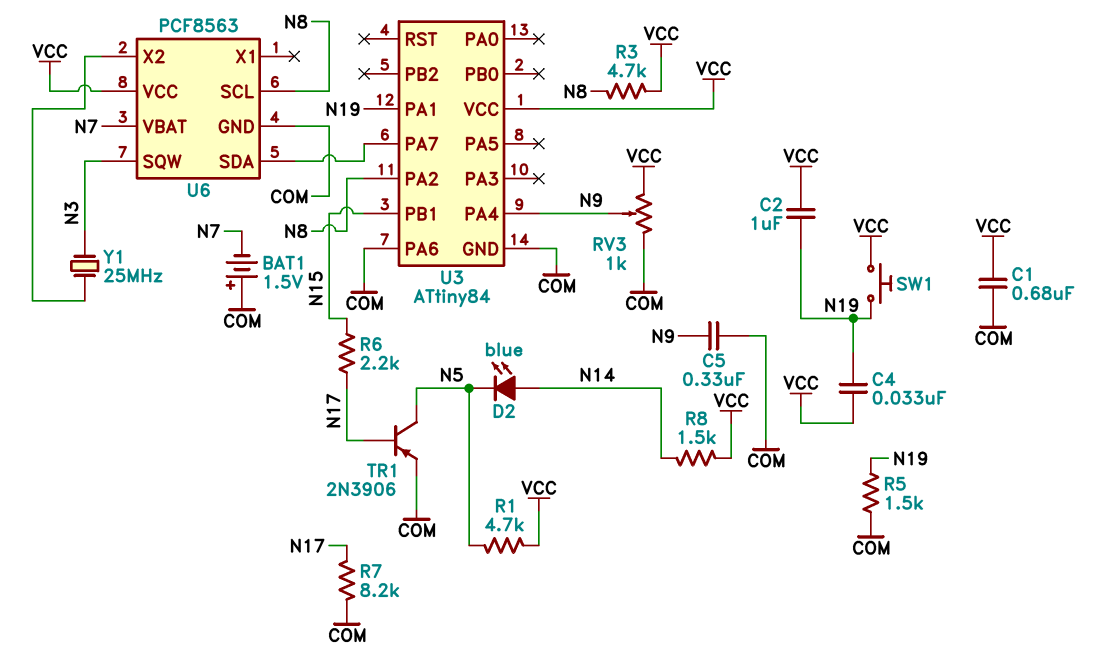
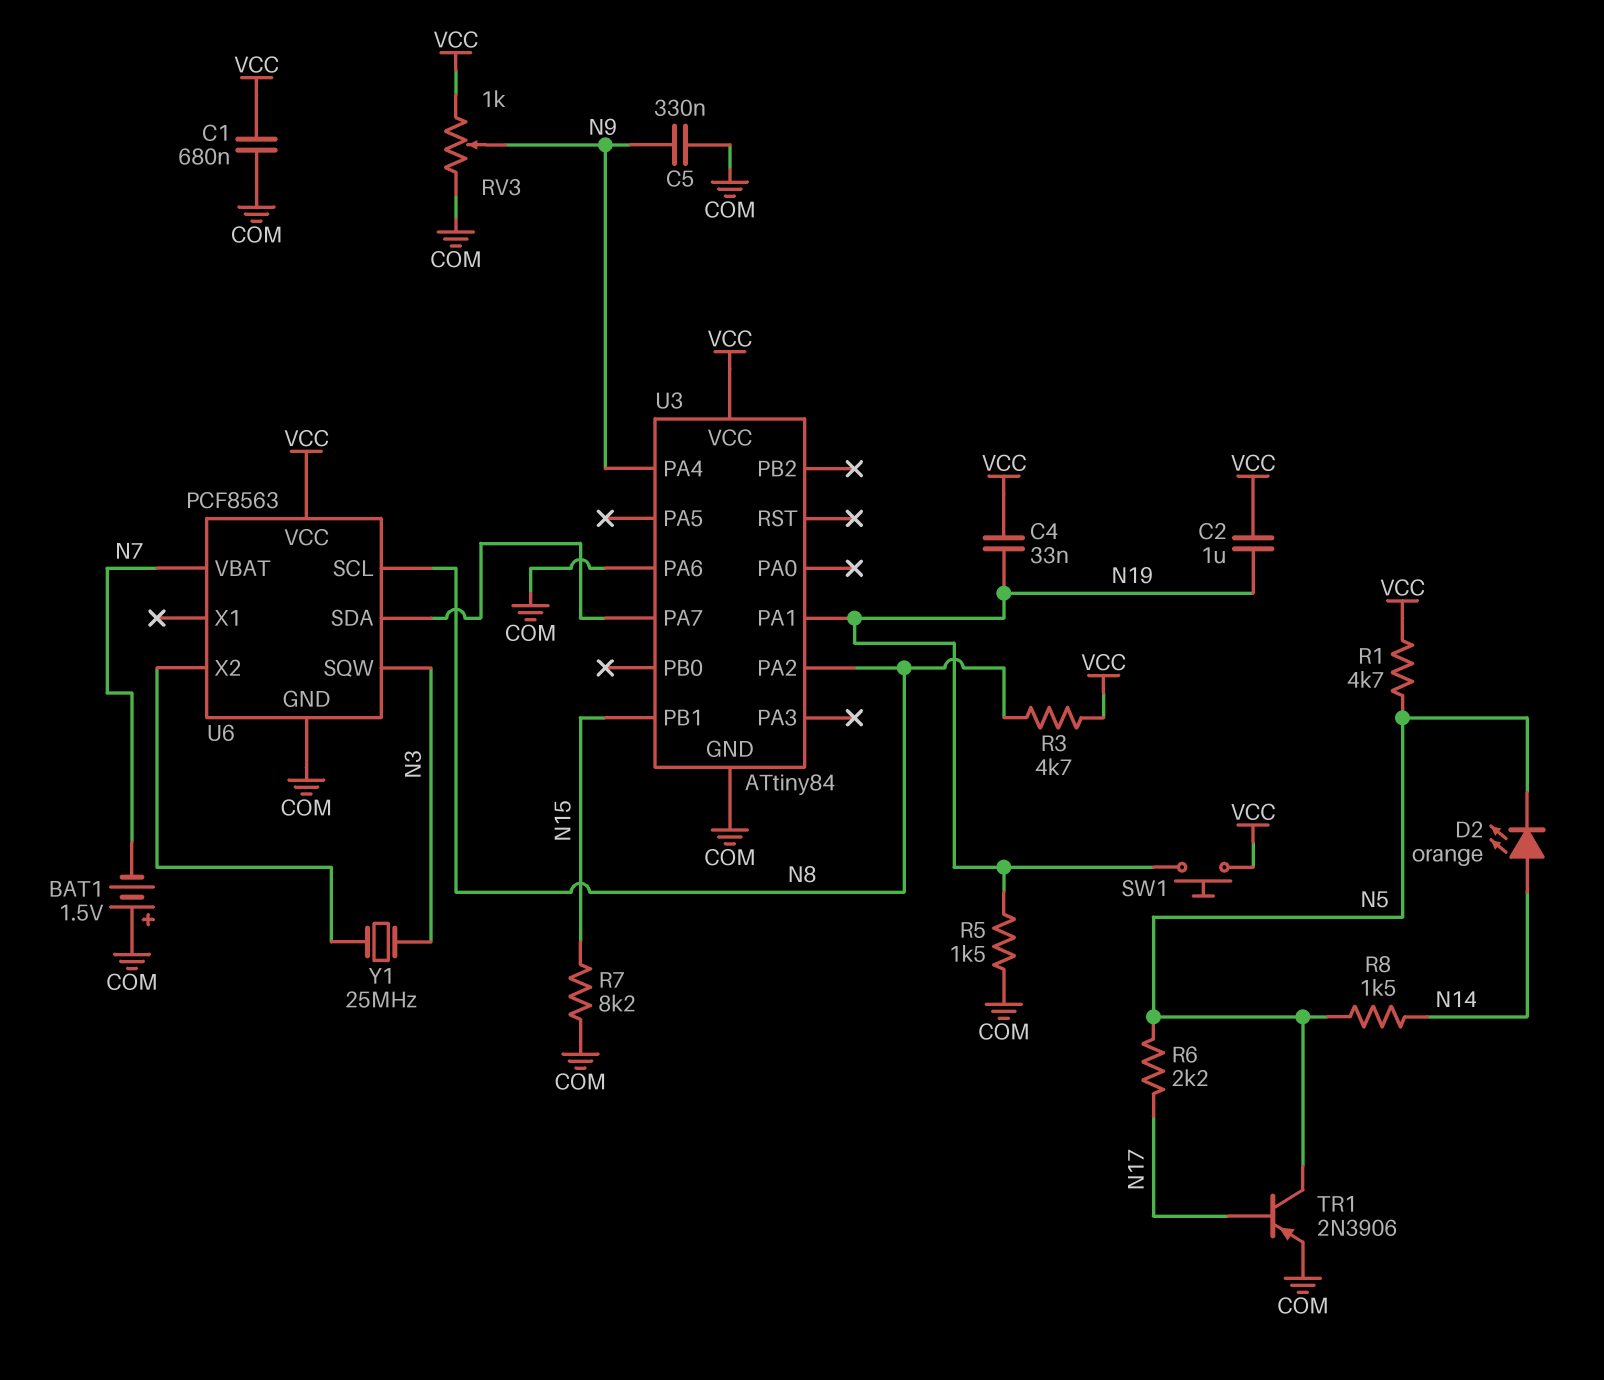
D2: LED blue (A N14, K N5) -> LED orange (A N14, K N5)
R6: 2.2k (N15, N17) -> 2.2k (N5, N17)
R7: 8.2k (COM, N17) -> 8.2k (COM, N15)
R8: 1.5k (N14, VCC) -> 1.5k (N5, N14)

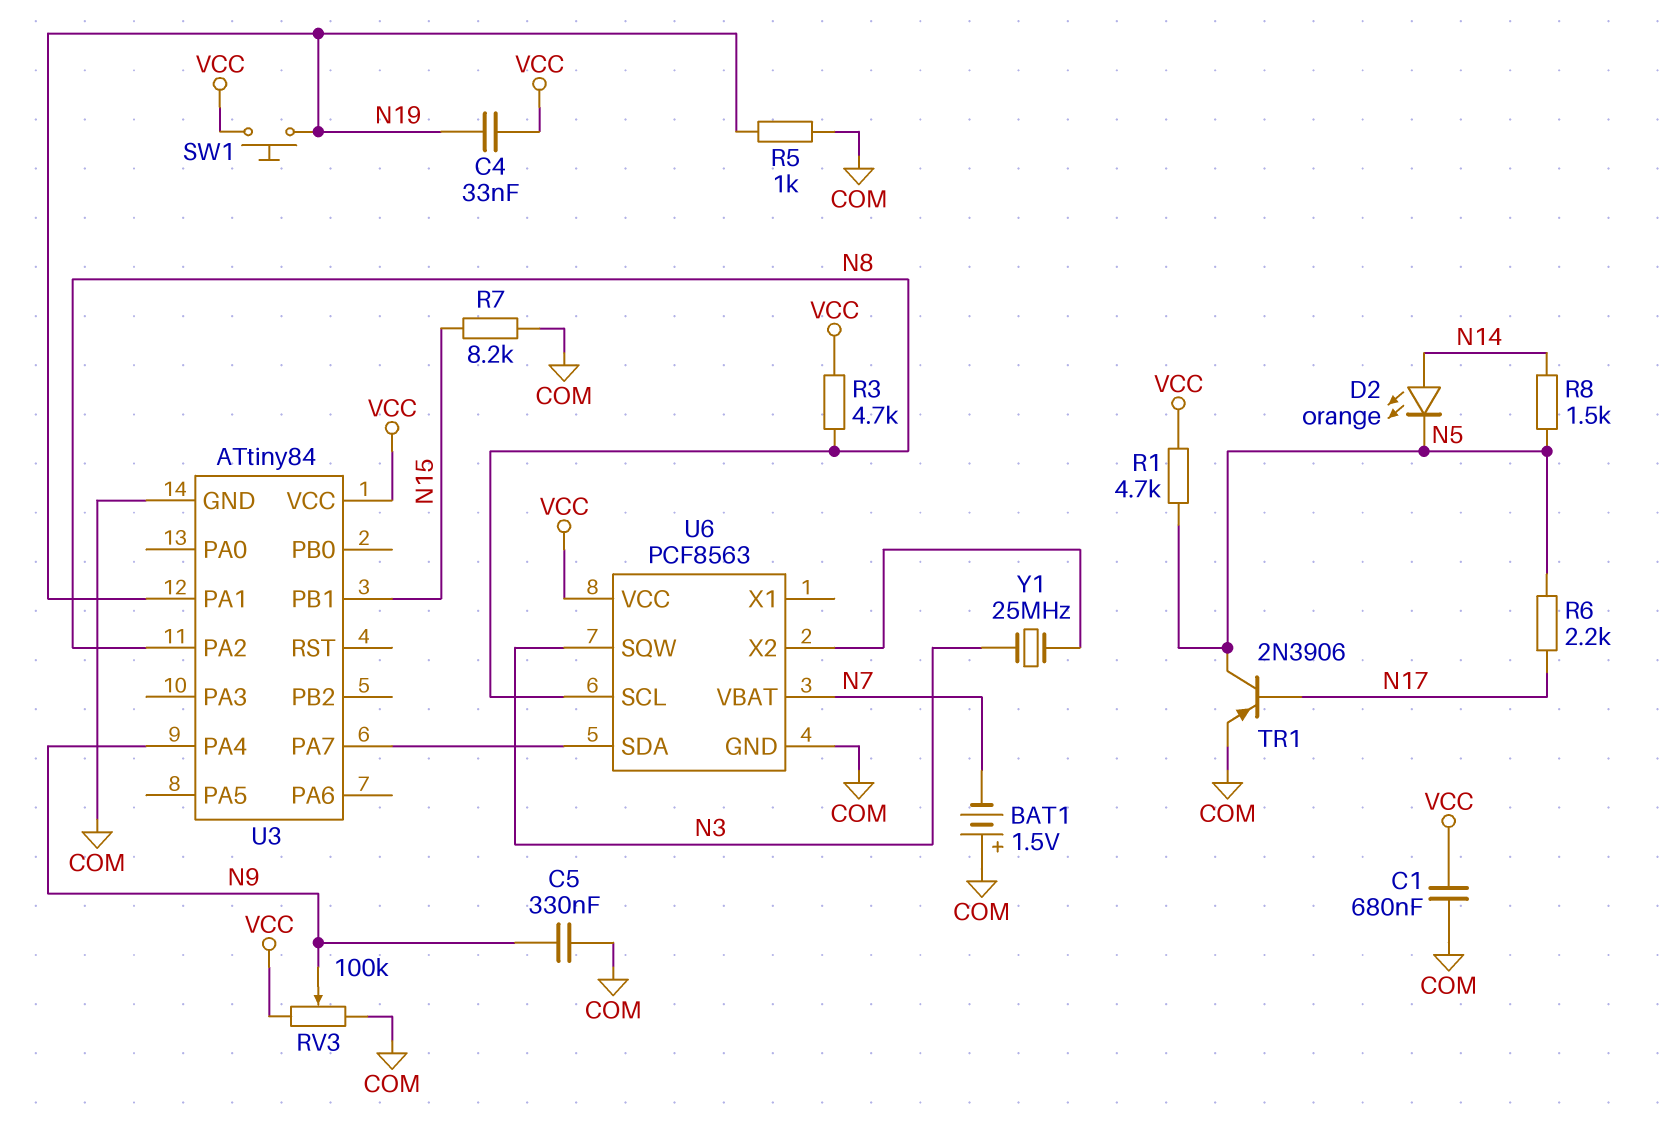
C2: 1uF (N19, VCC) -> none
R5: 1.5k (COM, N19) -> 1k (COM, N19)
RV3: 1k (COM, VCC, wiper N9) -> 100k (COM, VCC, wiper N9)
U3 pin PA6: COM -> none

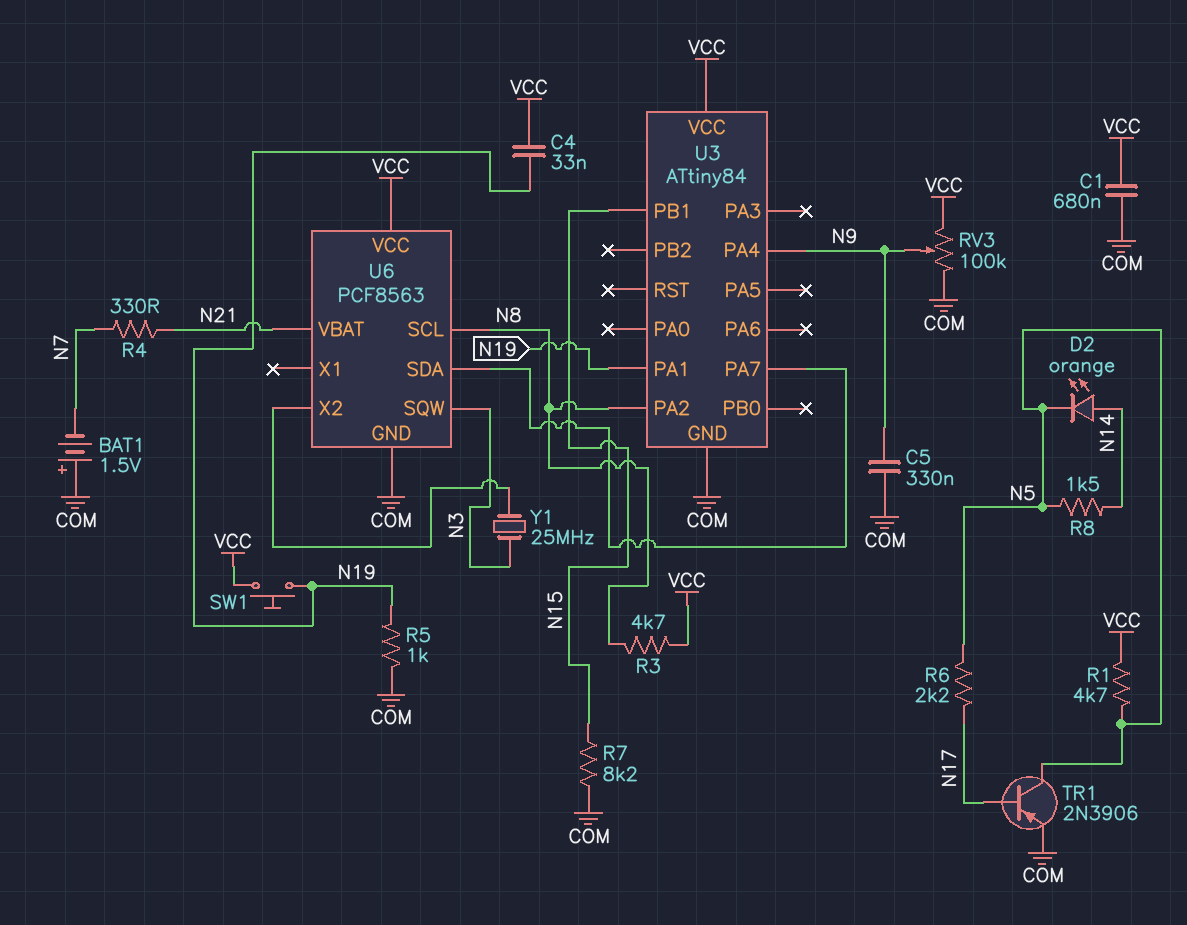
R4: none -> 330 (N7, N21)
U6 pin VBAT: N7 -> N21

